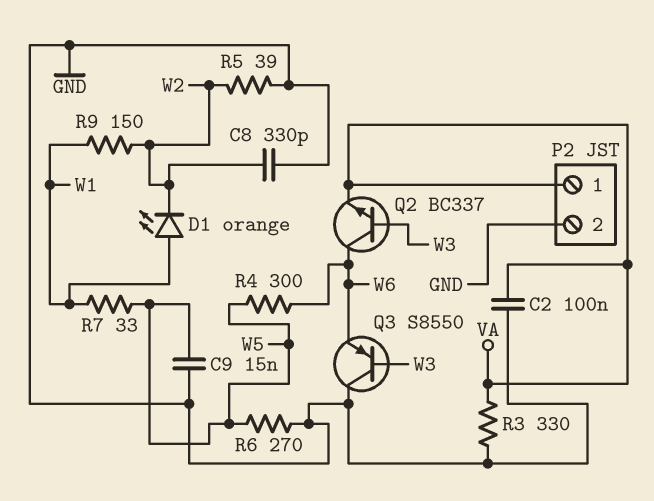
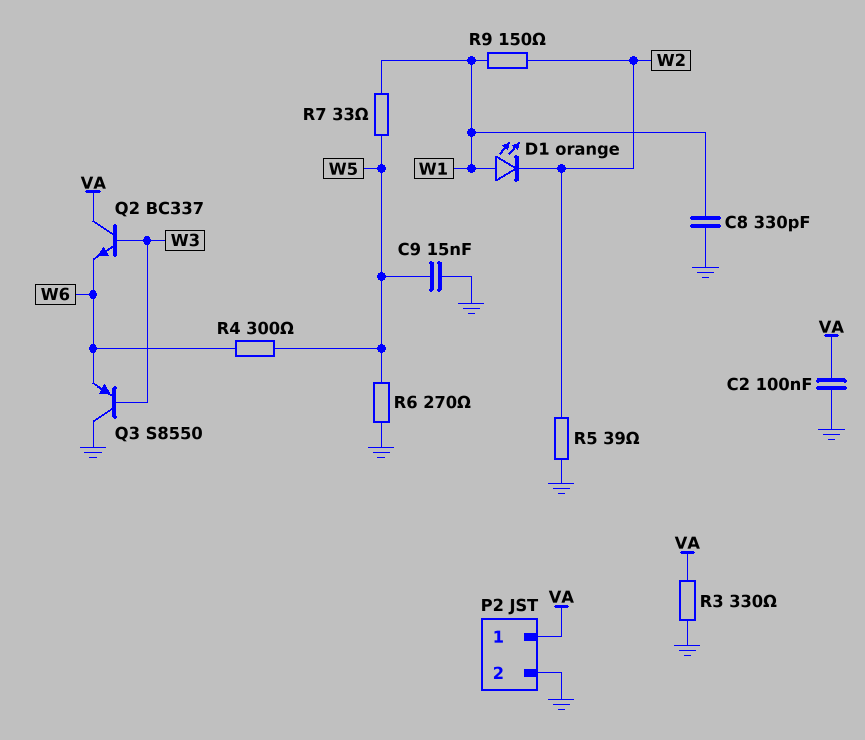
C8: 330pF (GND, W2) -> 330pF (GND, W1)
Q2: NPN BC337 (B W3, C W6, E VA) -> NPN BC337 (B W3, C VA, E W6)

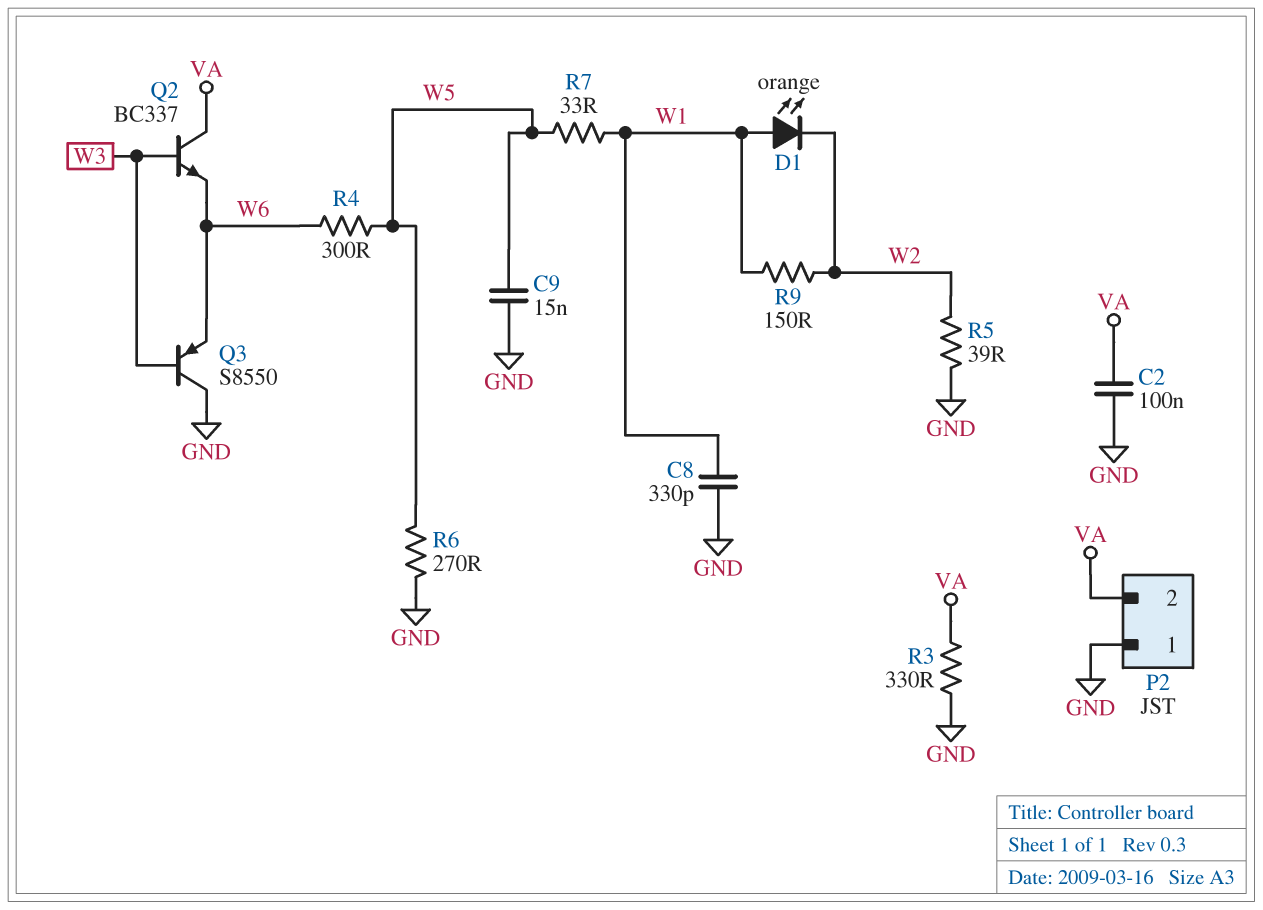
P2 pin 1: VA -> GND
P2 pin 2: GND -> VA

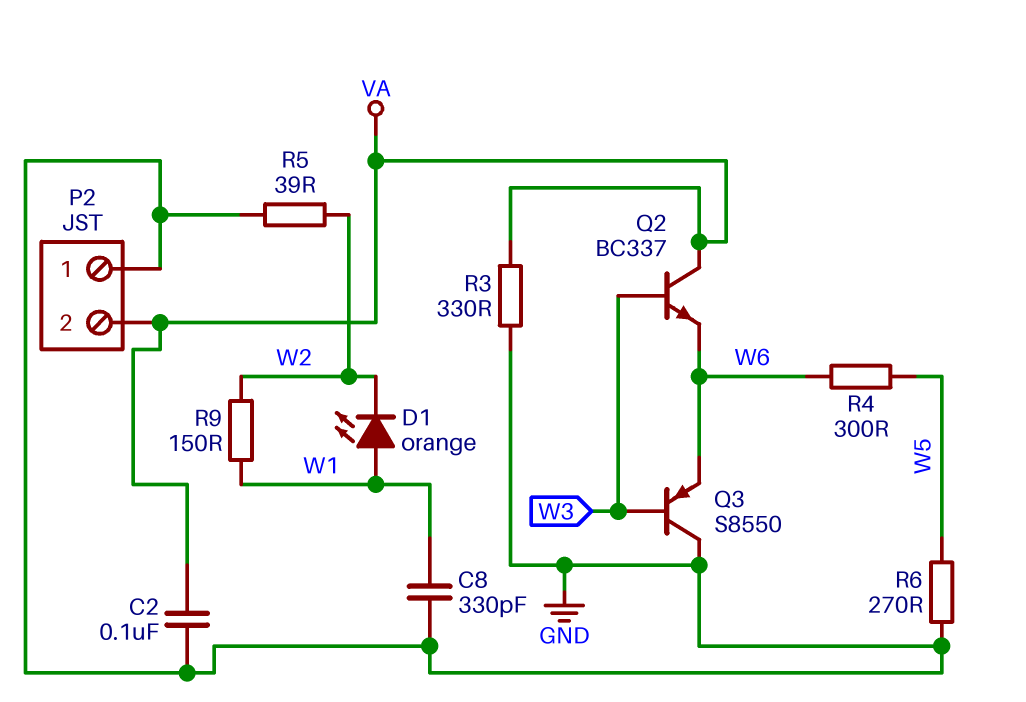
C9: 15nF (GND, W5) -> none
R7: 33 (W1, W5) -> none

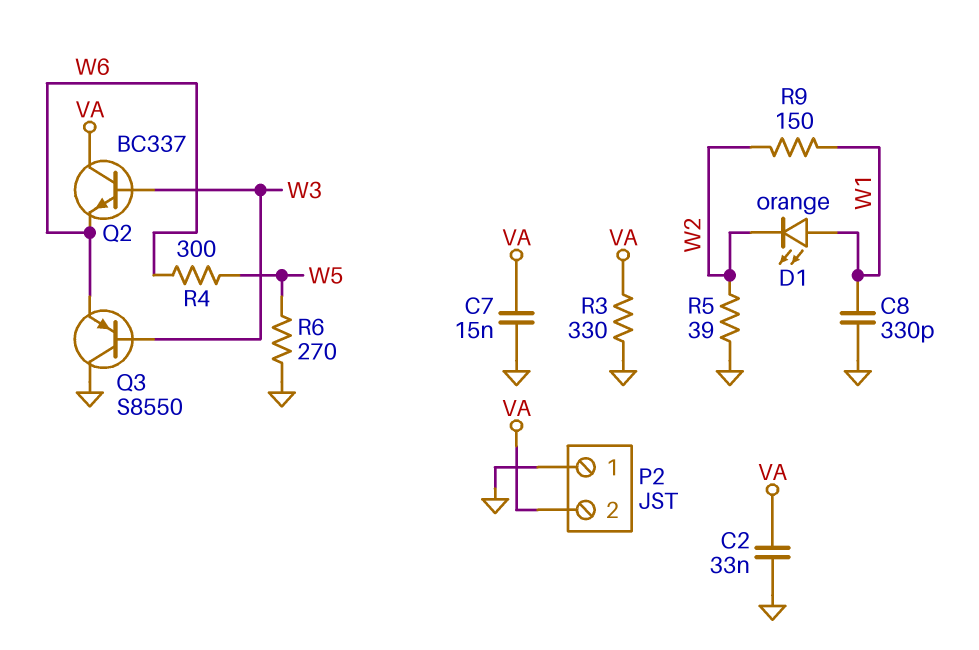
C2: 100nF (GND, VA) -> 33nF (GND, VA)
C7: none -> 15nF (GND, VA)

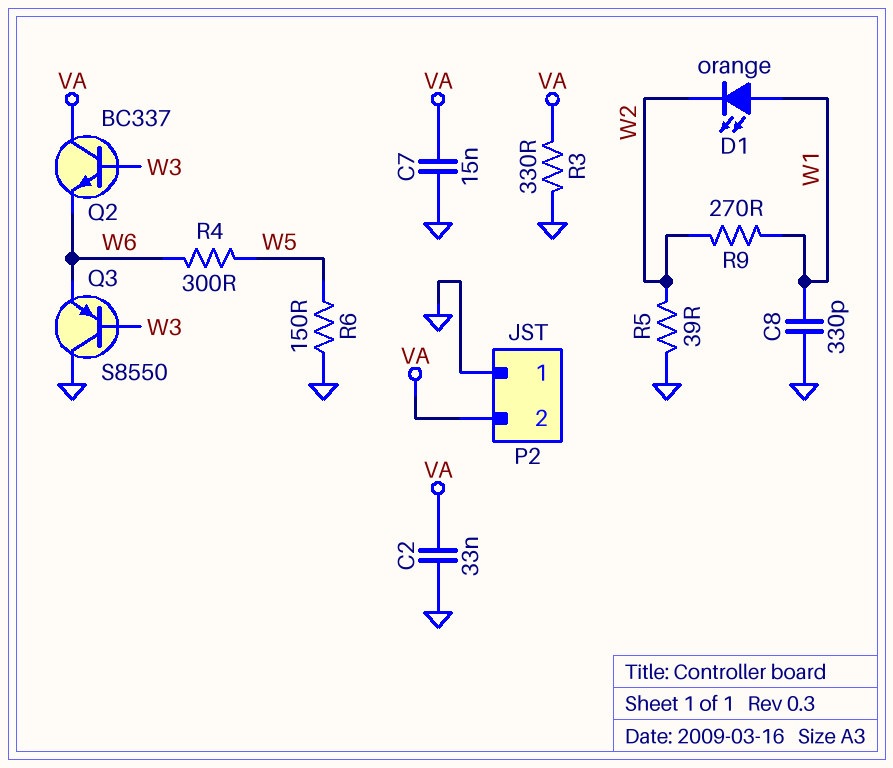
R6: 270 (GND, W5) -> 150 (GND, W5)
R9: 150 (W1, W2) -> 270 (W1, W2)

